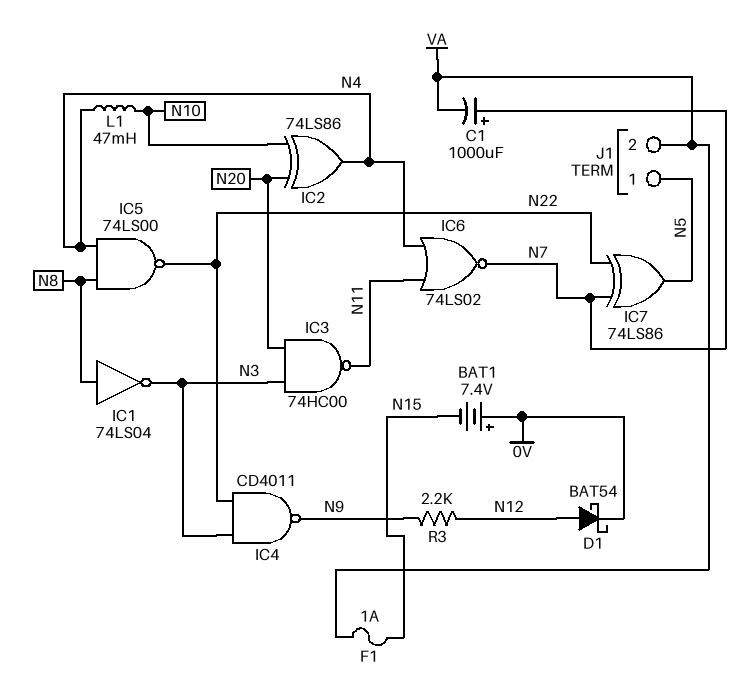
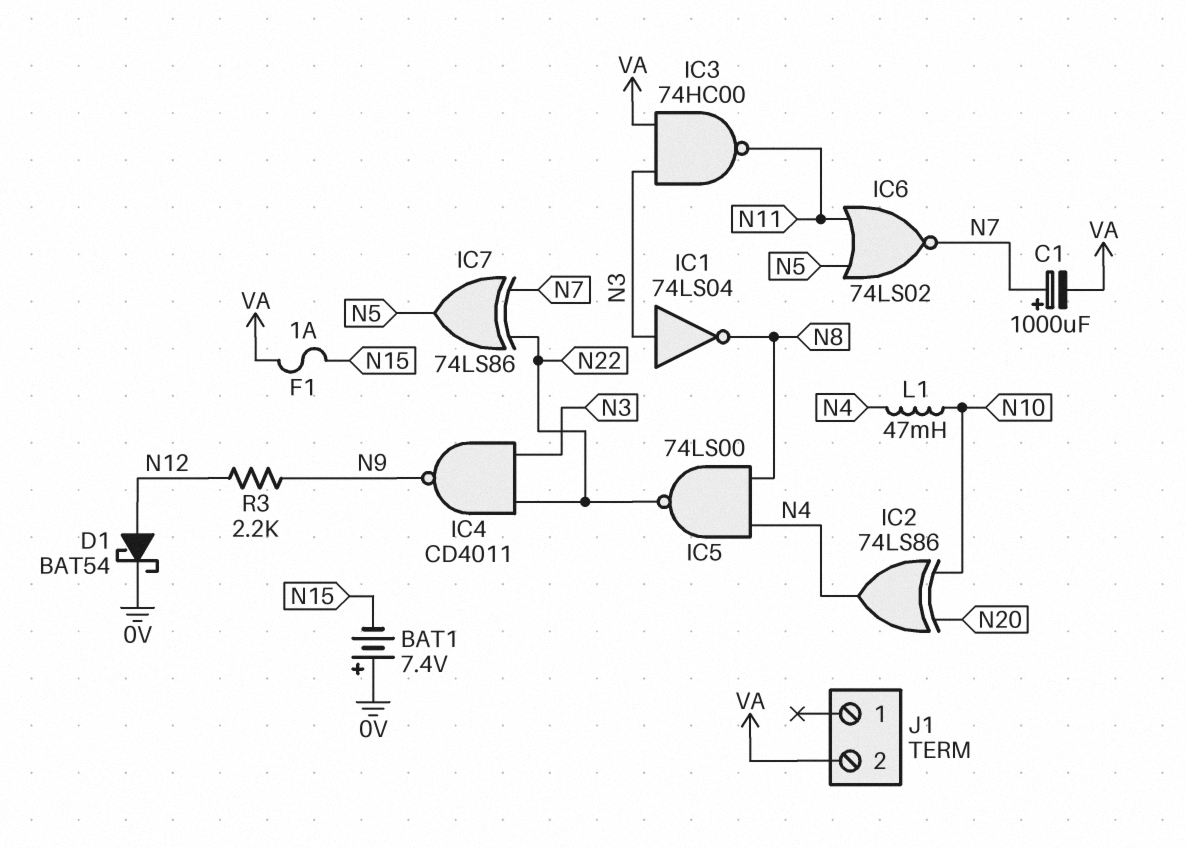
IC1: NOT 74LS04 (in N8, out N3) -> NOT 74LS04 (in N3, out N8)
IC3: NAND 74HC00 (in N3, in N20, out N11) -> NAND 74HC00 (in N3, in VA, out N11)
IC6: NOR 74LS02 (in N4, in N11, out N7) -> NOR 74LS02 (in N5, in N11, out N7)
J1 pin 1: N5 -> none

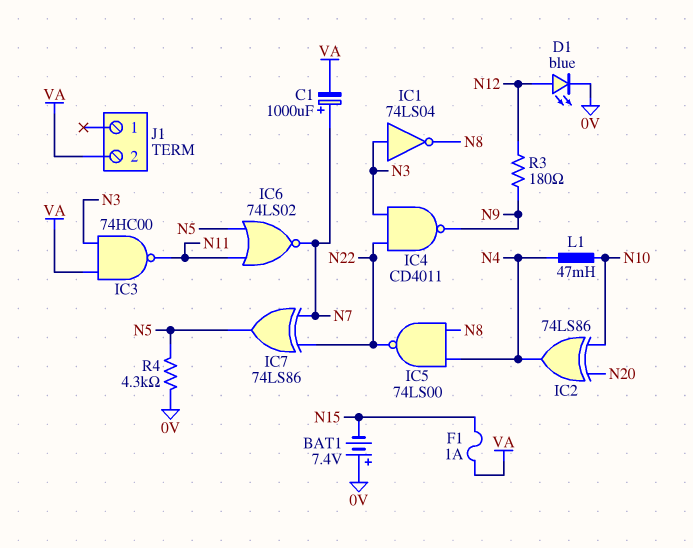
D1: schottky BAT54 (A N12, K 0V) -> LED blue (A N12, K 0V)
R3: 2.2k (N9, N12) -> 180 (N9, N12)
R4: none -> 4.3k (0V, N5)

